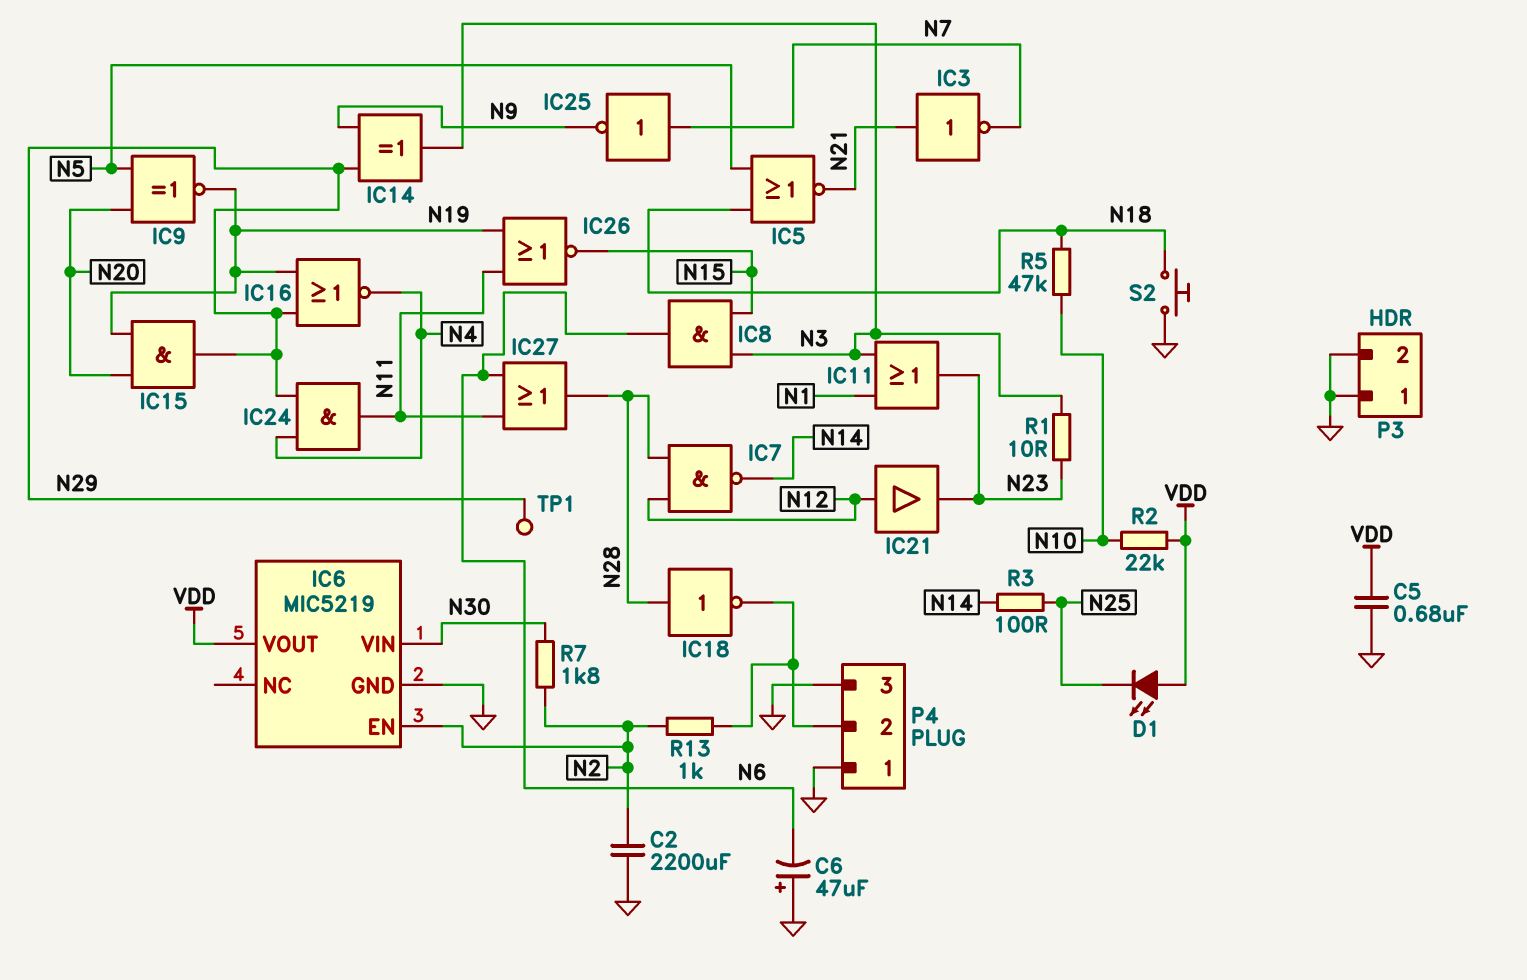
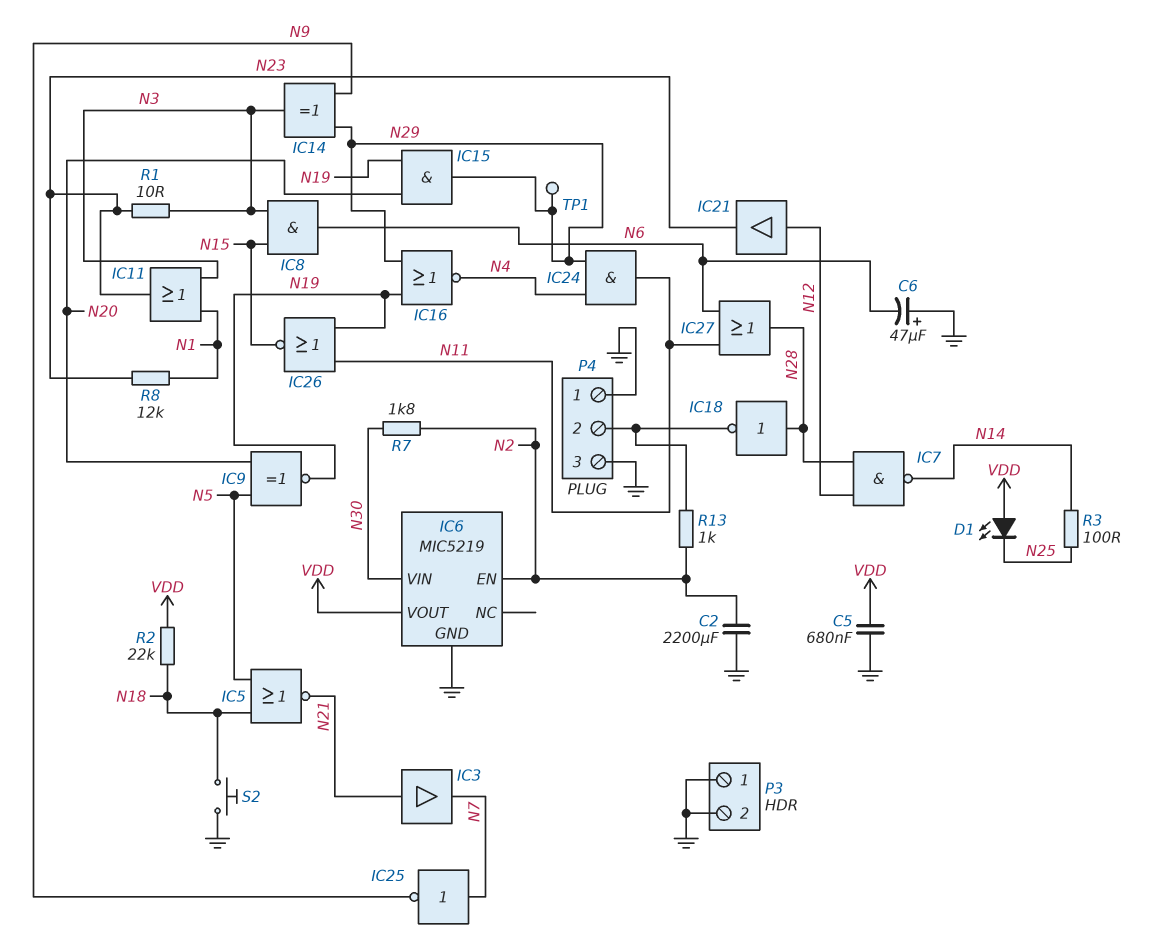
IC3: NOT (in N21, out N7) -> buffer (in N21, out N7)
R2: 22k (N10, VDD) -> 22k (N18, VDD)
R5: 47k (N10, N18) -> none
R8: none -> 12k (N1, N23)

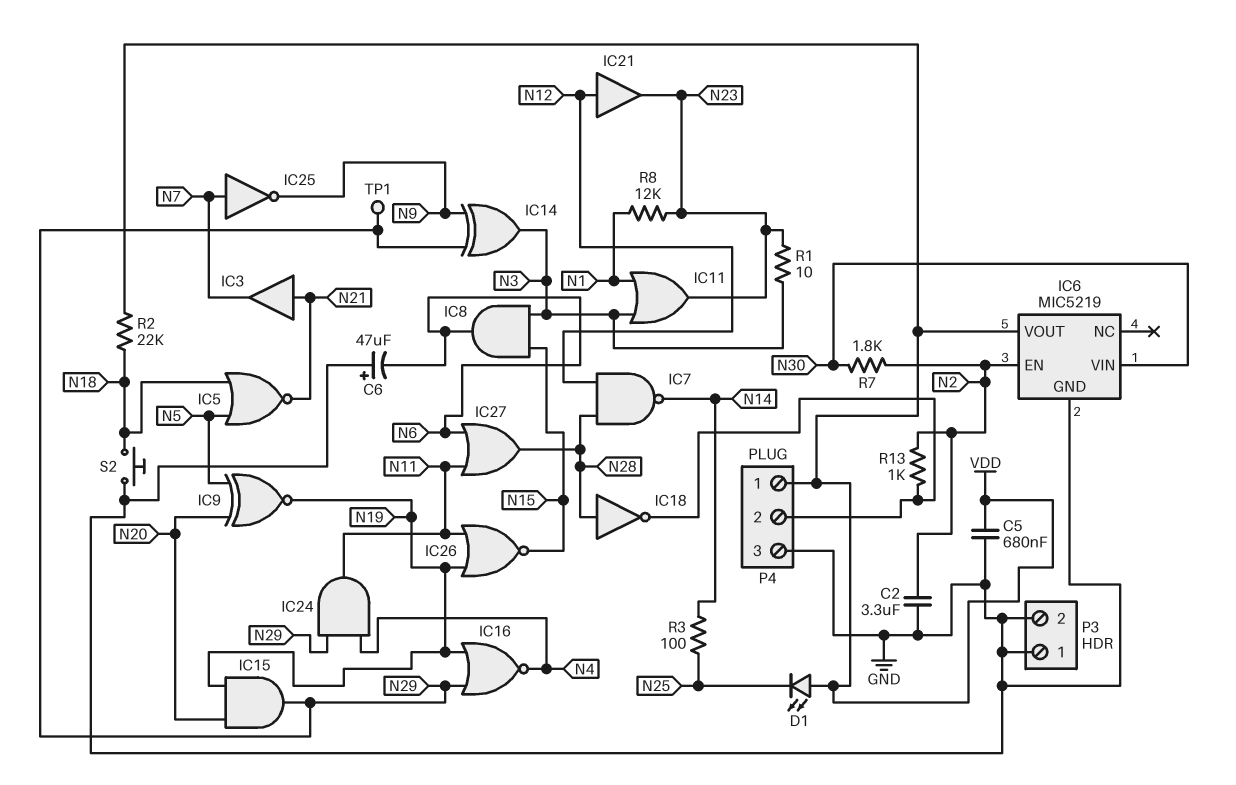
C2: 2200uF (GND, N2) -> 3.3uF (GND, N2)
P4 pin 1: GND -> VDD

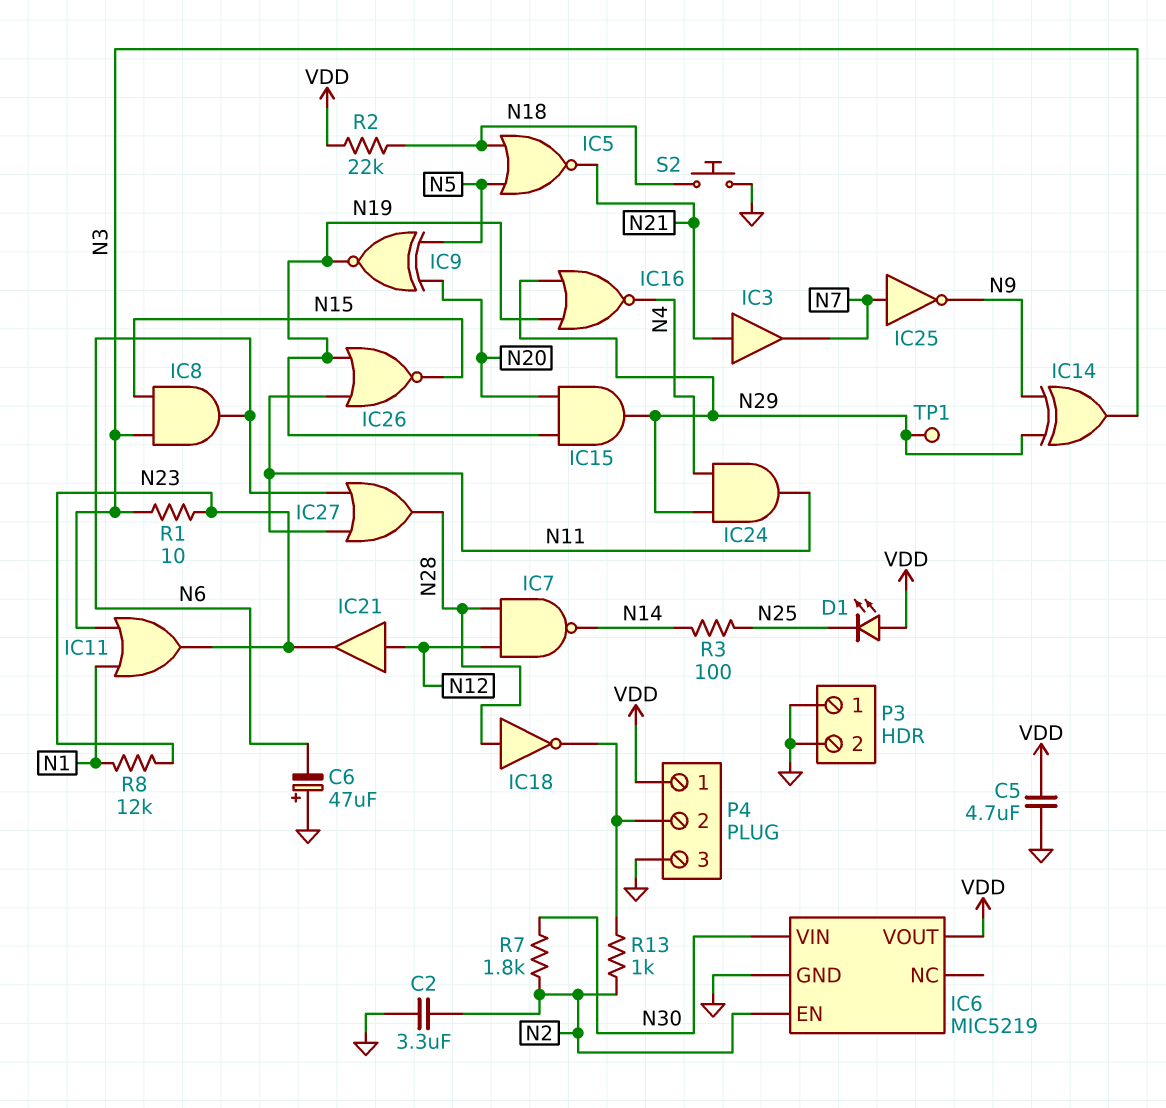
C5: 680nF (GND, VDD) -> 4.7uF (GND, VDD)

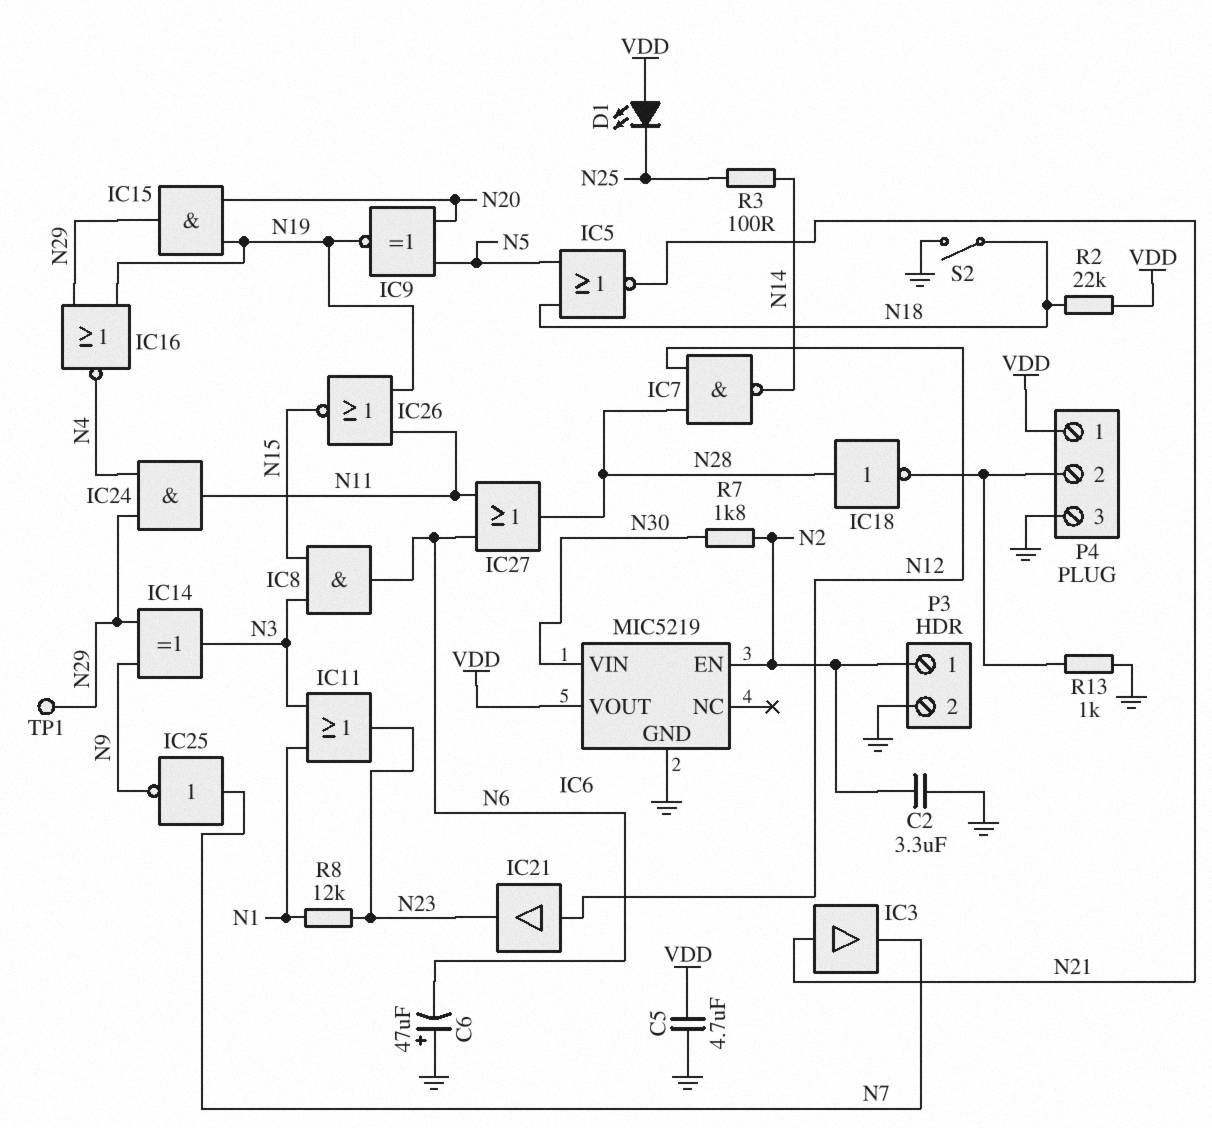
P3 pin 1: GND -> N2
R1: 10 (N3, N23) -> none
R13: 1k (N2, P4/2) -> 1k (GND, P4/2)
S2: button (GND, N18) -> switch (GND, N18)

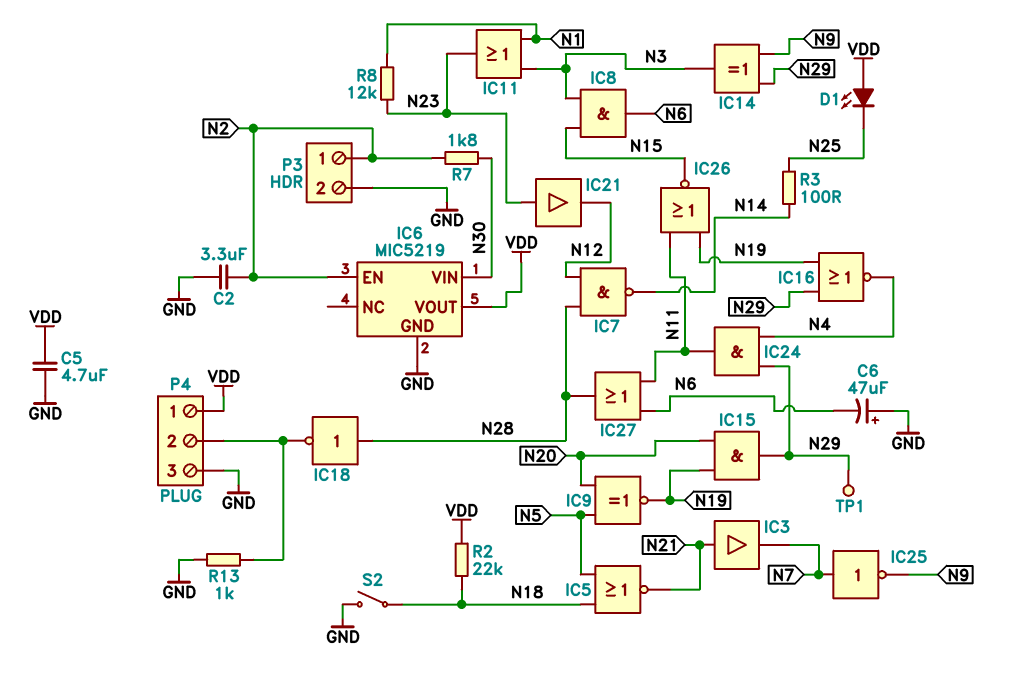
IC21: buffer (in N12, out N23) -> buffer (in N23, out N12)

